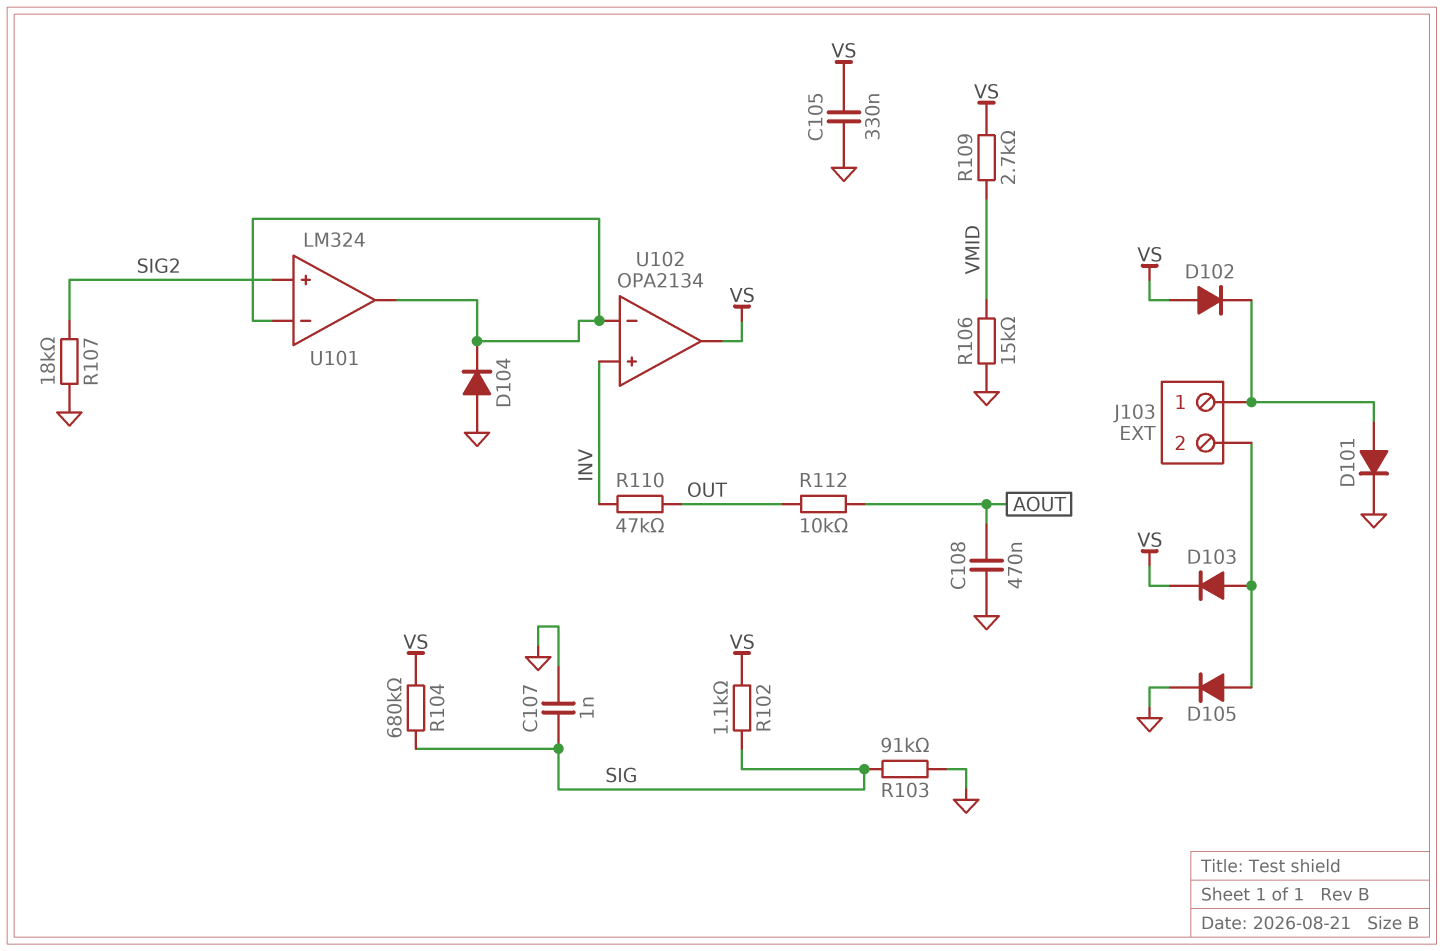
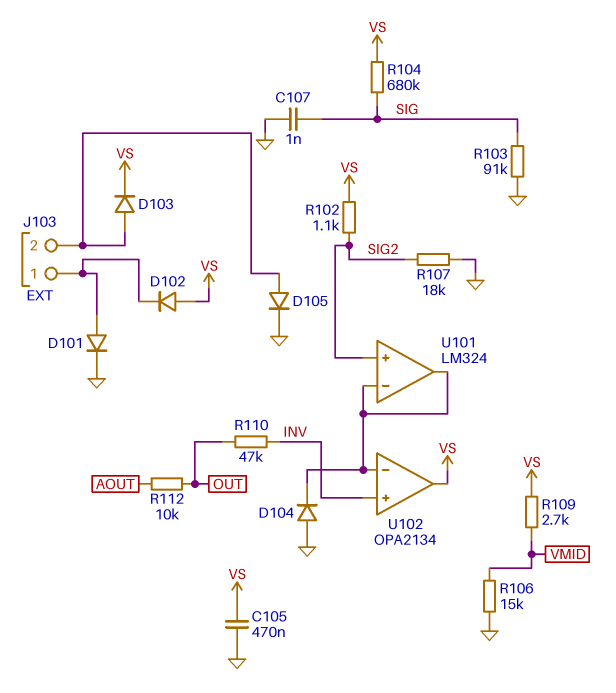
C105: 330nF (GND, VS) -> 470nF (GND, VS)
C108: 470nF (AOUT, GND) -> none
R102: 1.1k (SIG, VS) -> 1.1k (SIG2, VS)

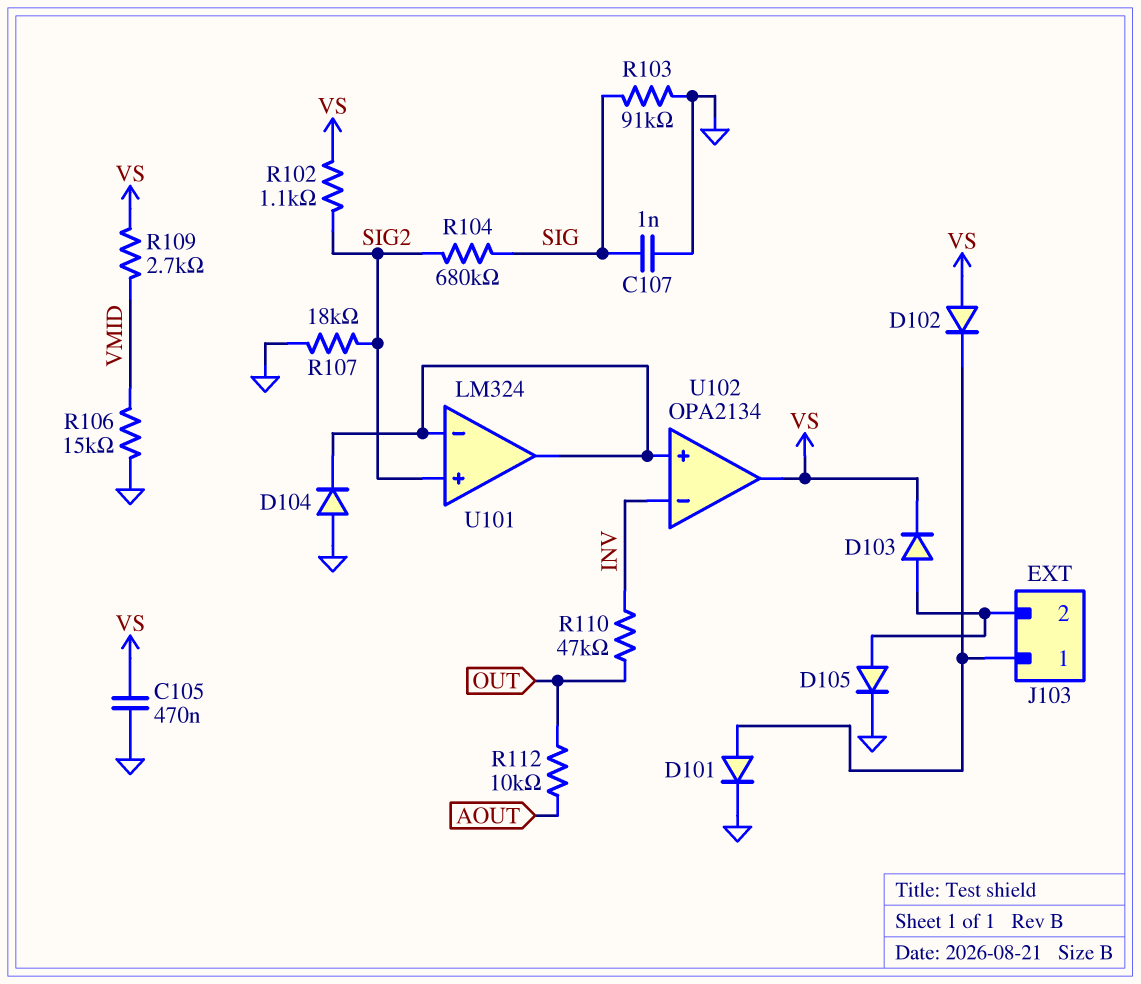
R104: 680k (SIG, VS) -> 680k (SIG, SIG2)
U102 pin in+: INV -> U101/in-
U102 pin in-: U101/in- -> INV

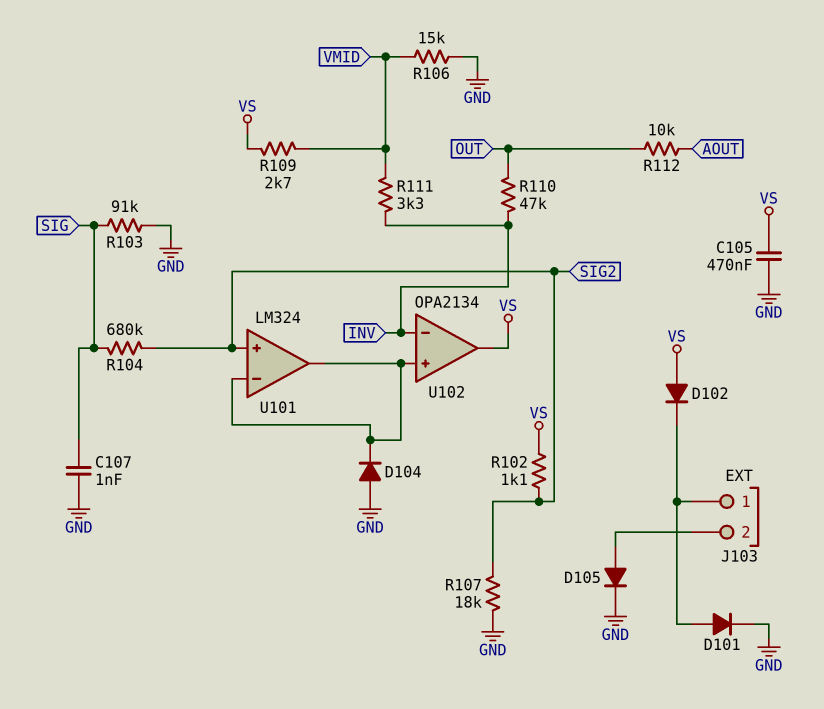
D103: diode (A J103/2, K VS) -> none
R111: none -> 3.3k (INV, VMID)

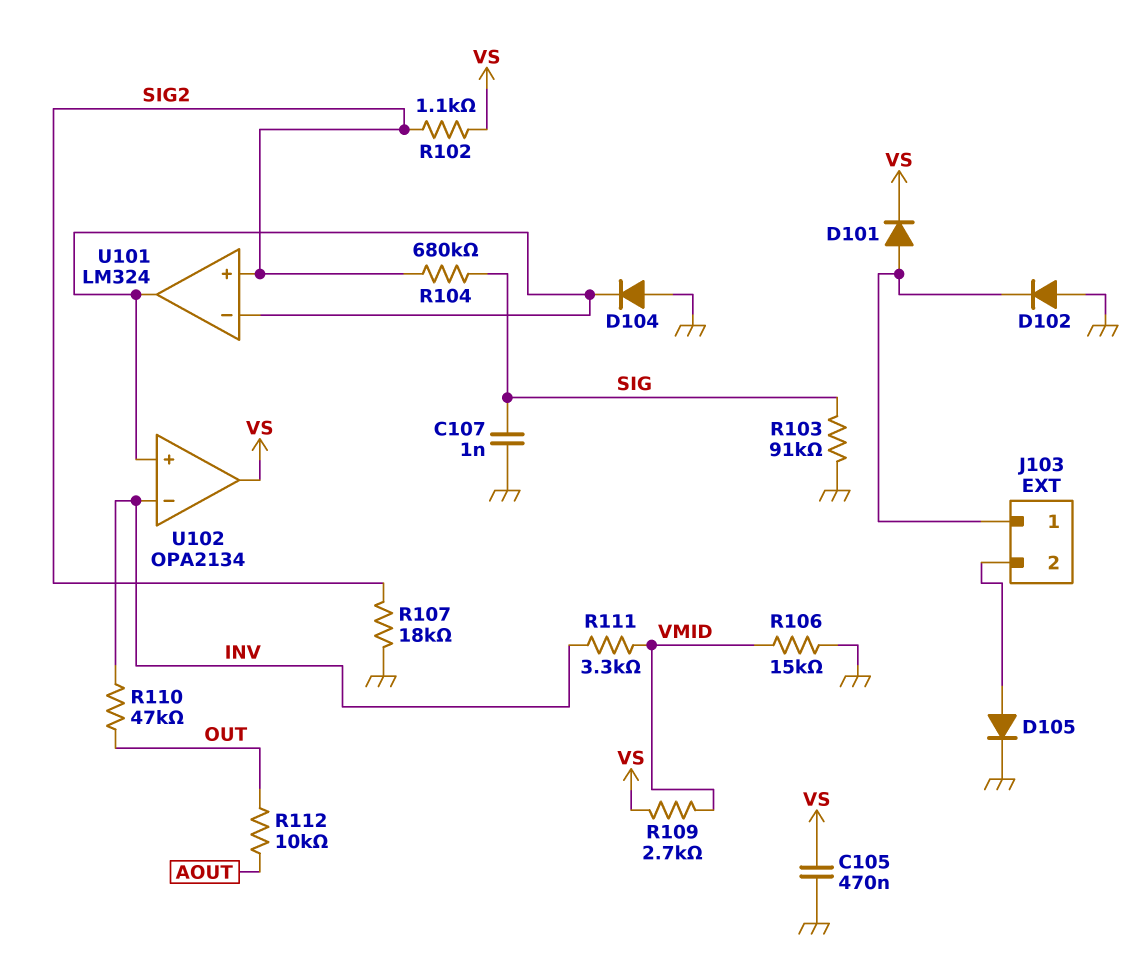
D101: diode (A J103/1, K GND) -> diode (A J103/1, K VS)
D102: diode (A VS, K J103/1) -> diode (A GND, K J103/1)

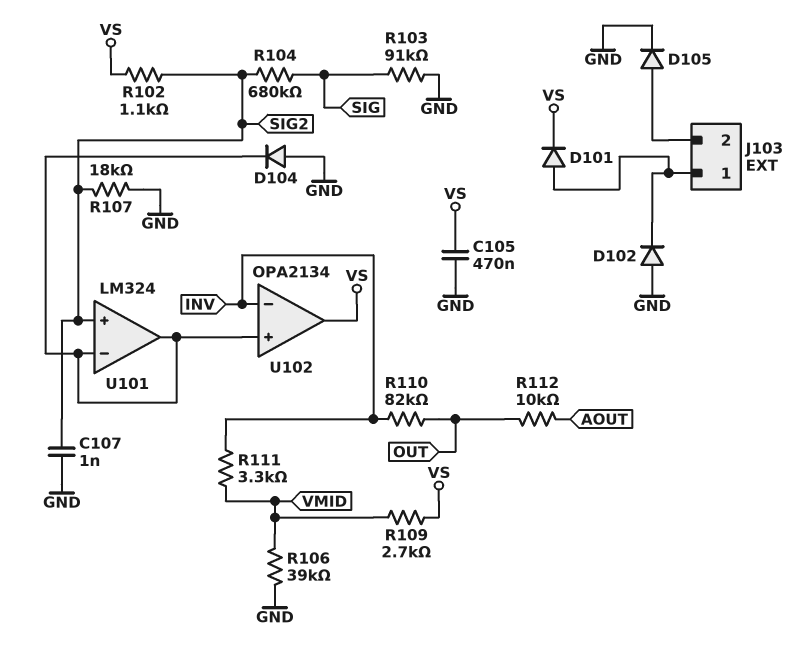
C107: 1nF (GND, SIG) -> 1nF (GND, SIG2)
R106: 15k (GND, VMID) -> 39k (GND, VMID)
R110: 47k (INV, OUT) -> 82k (INV, OUT)

